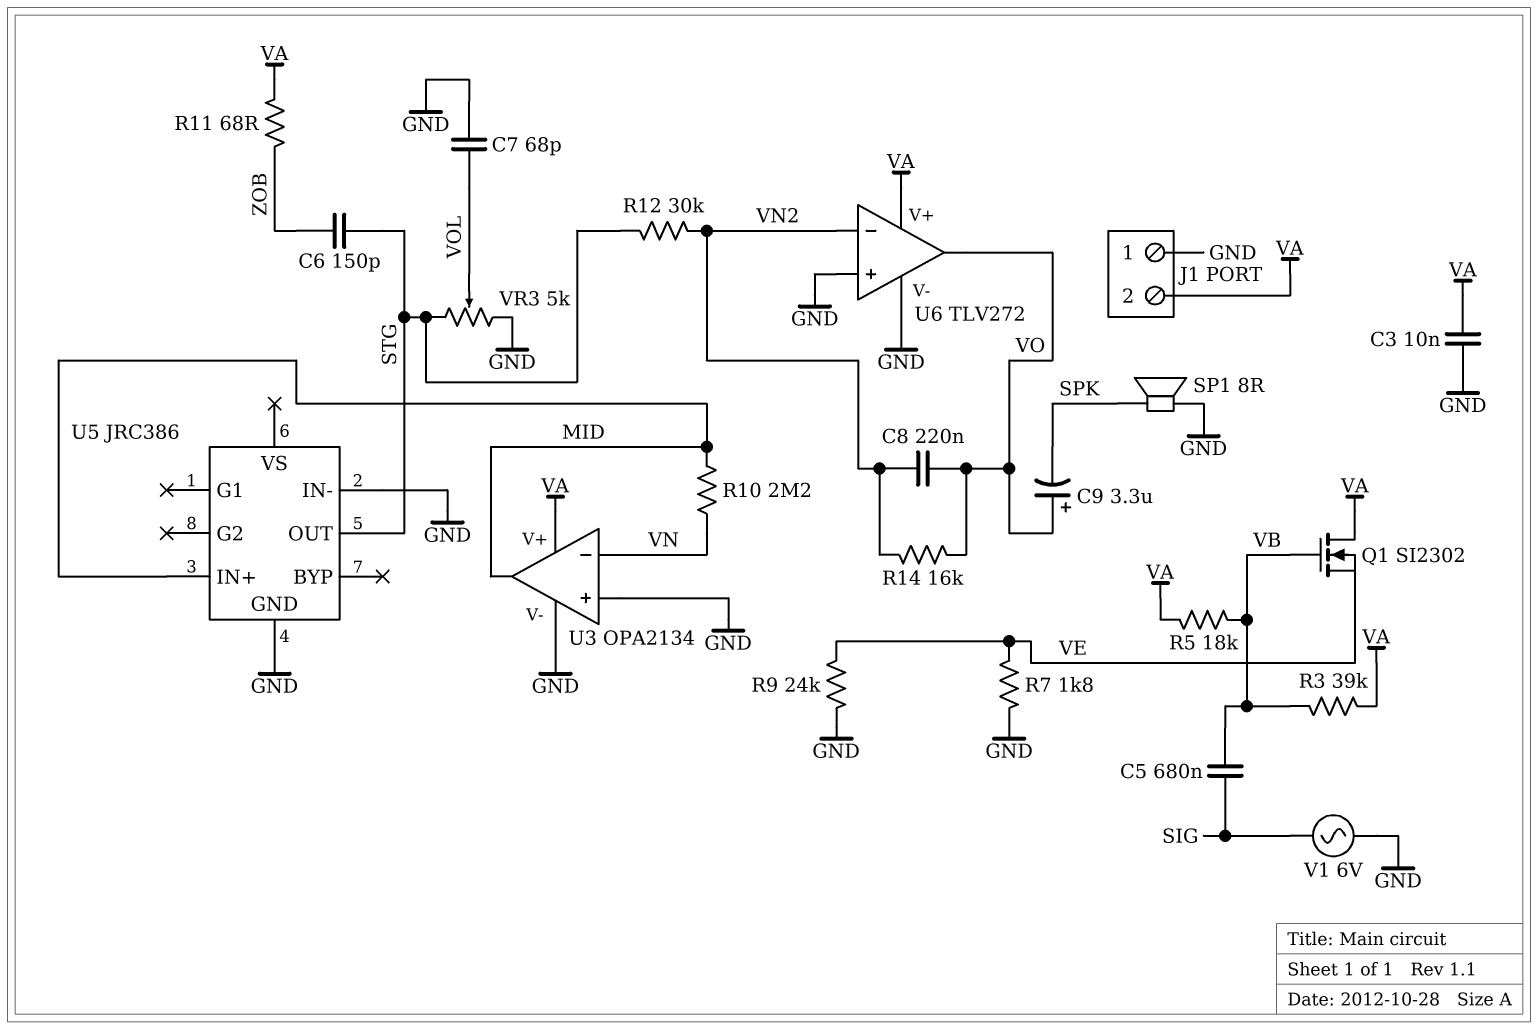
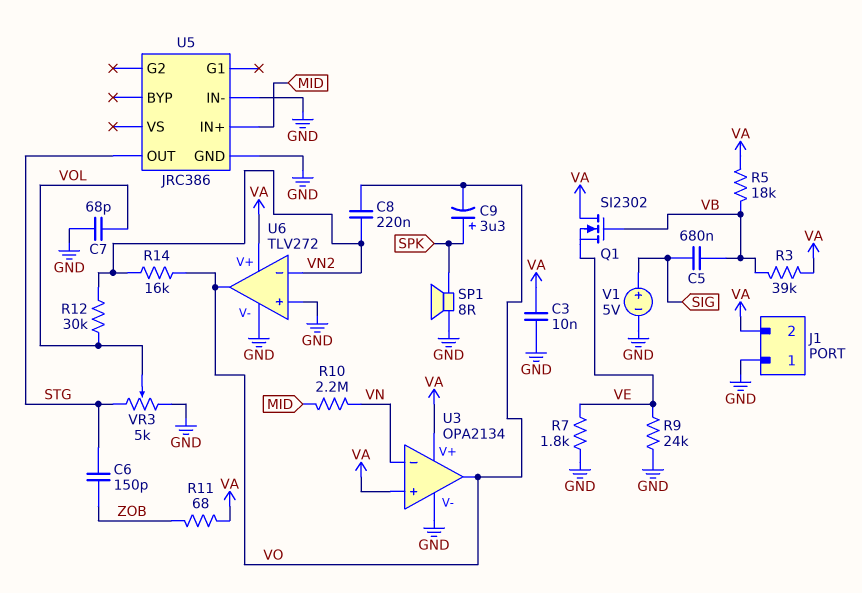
C9: 3.3uF (plus VO, minus SPK) -> 3.3uF (plus SPK, minus VO)
R12: 30k (STG, VN2) -> 30k (VN2, VOL)
U3 pin in+: GND -> VA
U3 pin out: MID -> VO
V1: AC 6V (GND, SIG) -> 5V (plus SIG, minus GND)

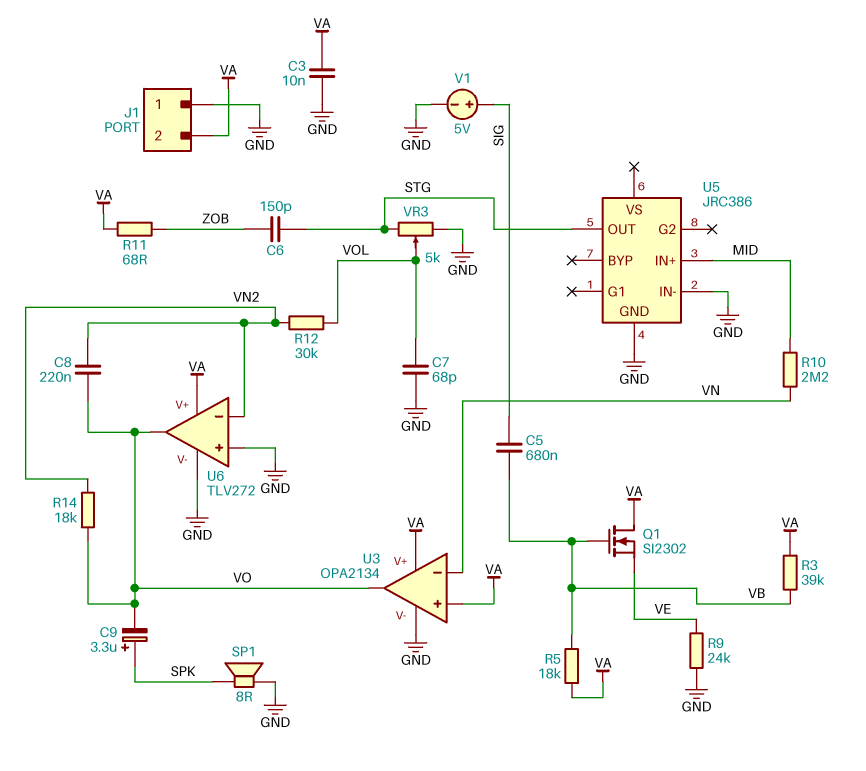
R7: 1.8k (GND, VE) -> none
R14: 16k (VN2, VO) -> 18k (VN2, VO)

